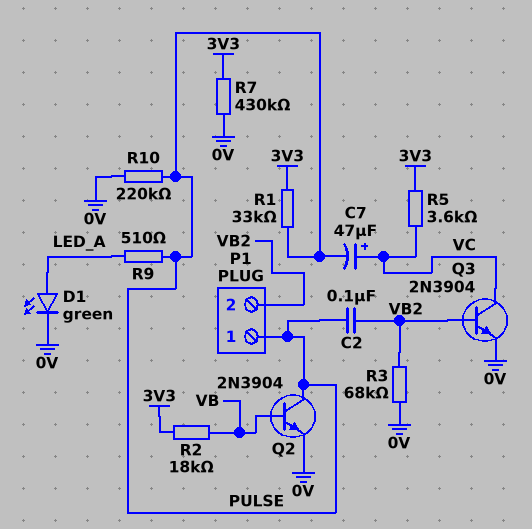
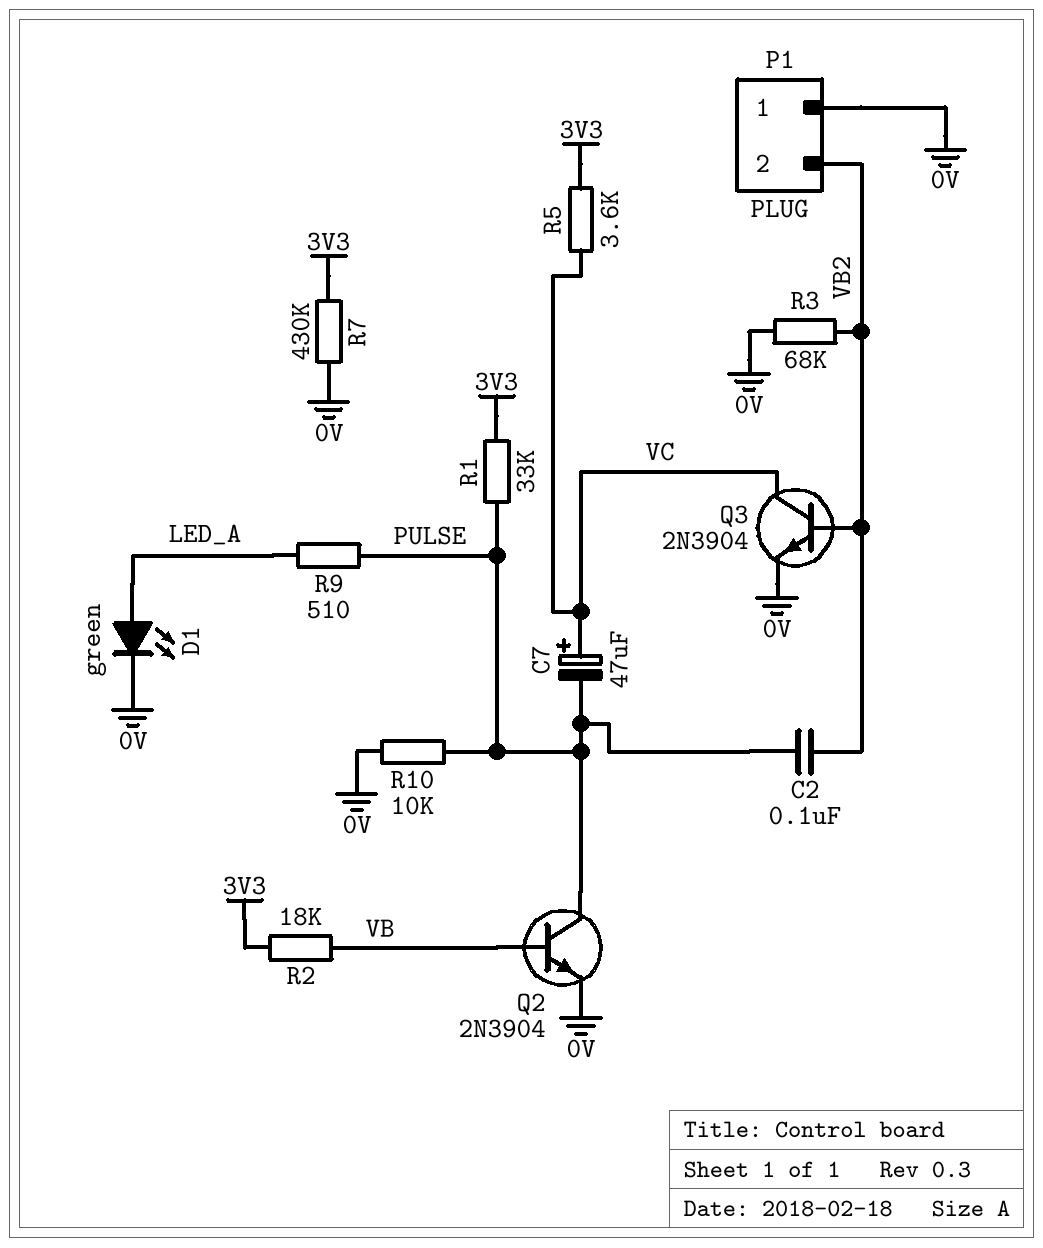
P1 pin 1: PULSE -> 0V
R10: 220k (0V, PULSE) -> 10k (0V, PULSE)

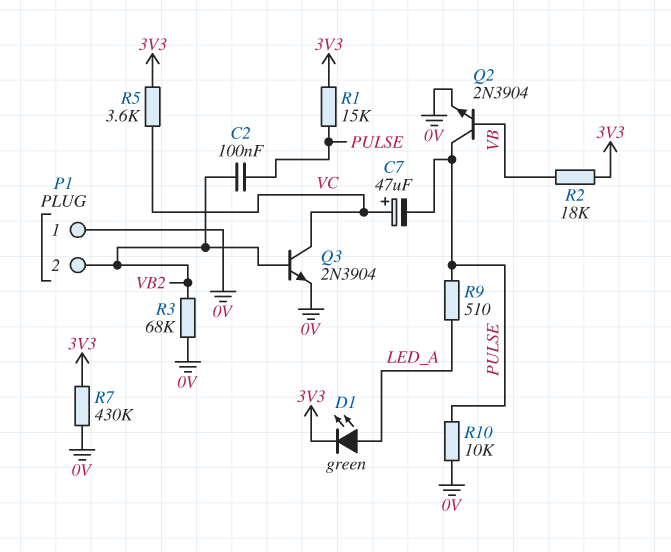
D1: LED green (A LED_A, K 0V) -> LED green (A LED_A, K 3V3)
R1: 33k (3V3, PULSE) -> 15k (3V3, PULSE)

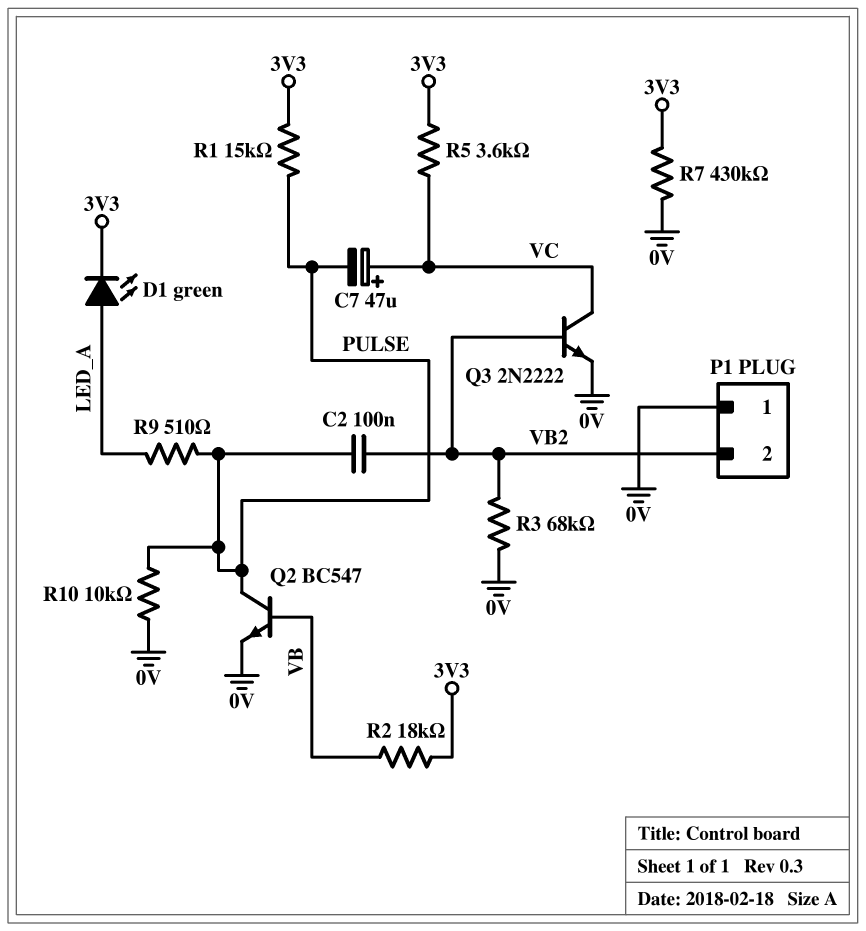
Q2: NPN 2N3904 (B VB, C PULSE, E 0V) -> NPN BC547 (B VB, C PULSE, E 0V)
Q3: NPN 2N3904 (B VB2, C VC, E 0V) -> NPN 2N2222 (B VB2, C VC, E 0V)

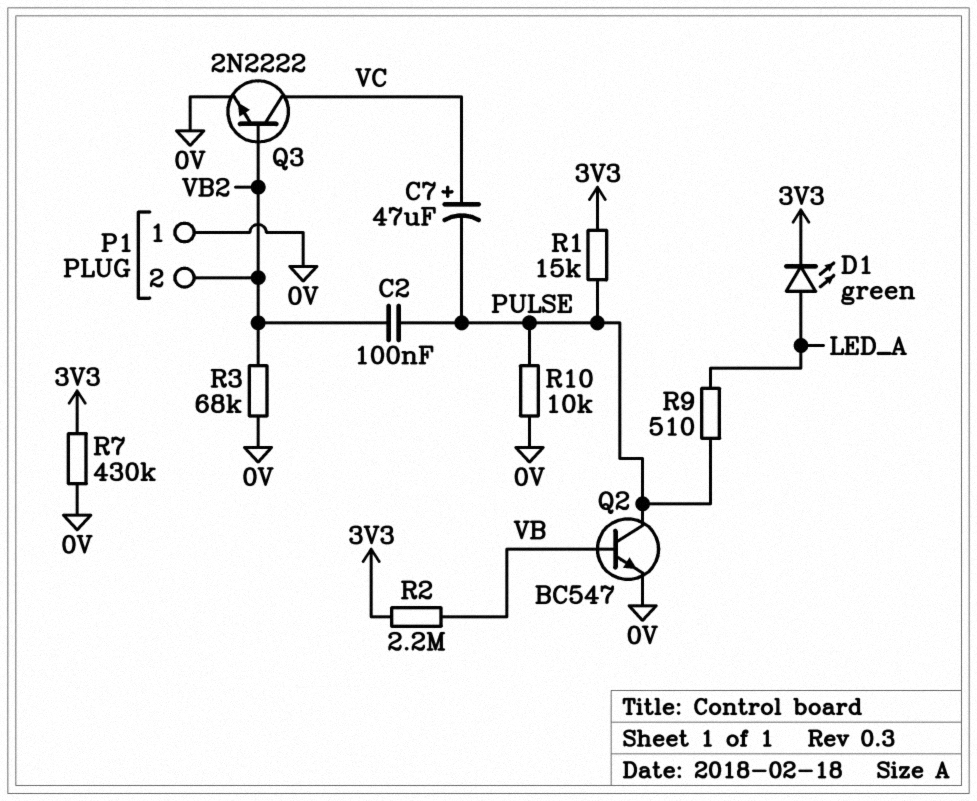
R2: 18k (3V3, VB) -> 2.2M (3V3, VB)
R5: 3.6k (3V3, VC) -> none

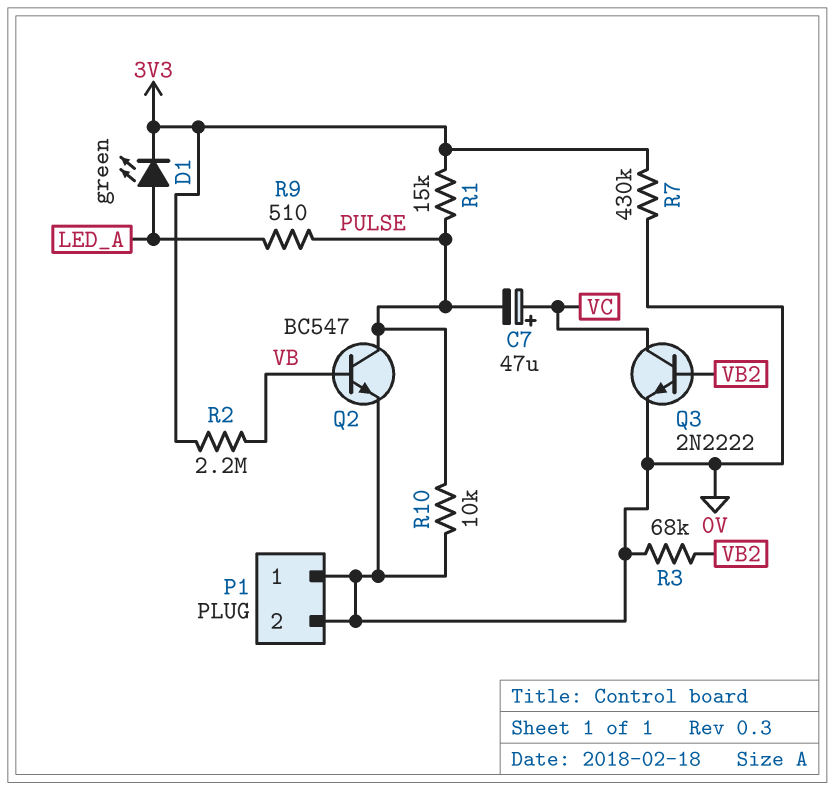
C2: 100nF (PULSE, VB2) -> none
P1 pin 2: VB2 -> 0V

